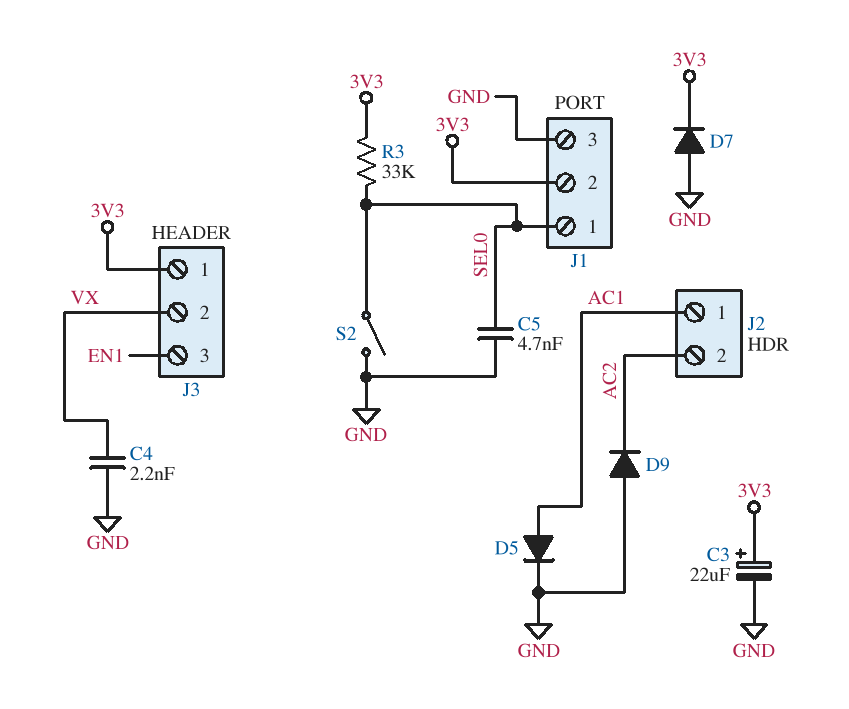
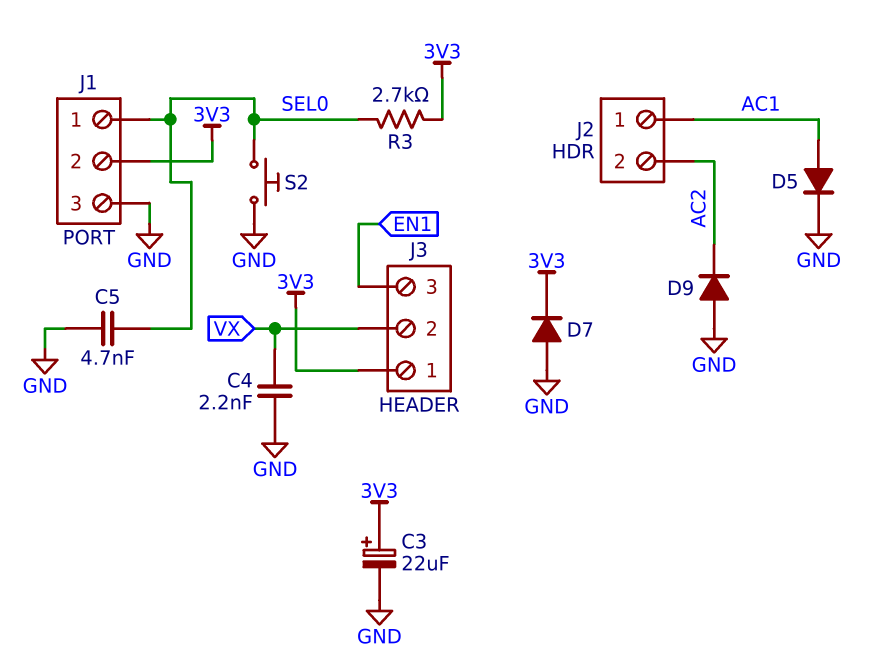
R3: 33k (3V3, SEL0) -> 2.7k (3V3, SEL0)
S2: switch (GND, SEL0) -> button (GND, SEL0)

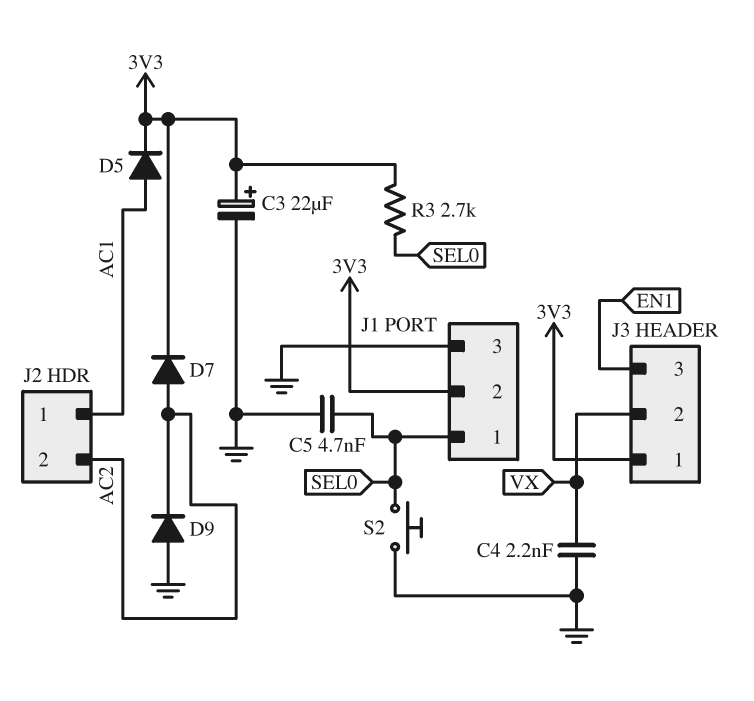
D5: diode (A AC1, K GND) -> diode (A AC1, K 3V3)
D7: diode (A GND, K 3V3) -> diode (A AC2, K 3V3)

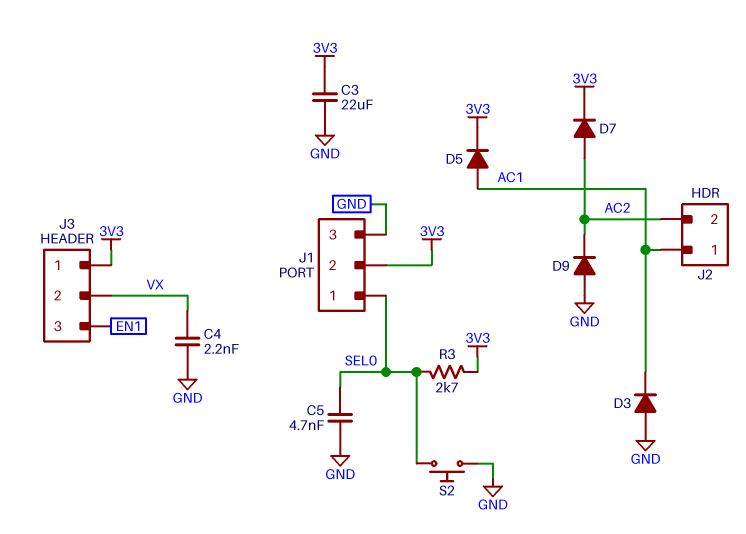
C3: 22uF (plus 3V3, minus GND) -> 22uF (3V3, GND)
D3: none -> diode (A GND, K AC1)

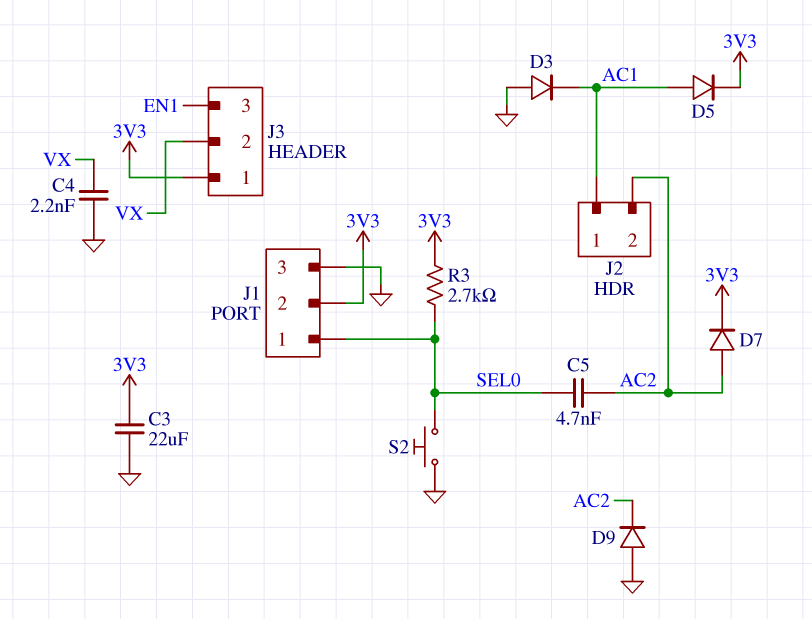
C5: 4.7nF (GND, SEL0) -> 4.7nF (AC2, SEL0)

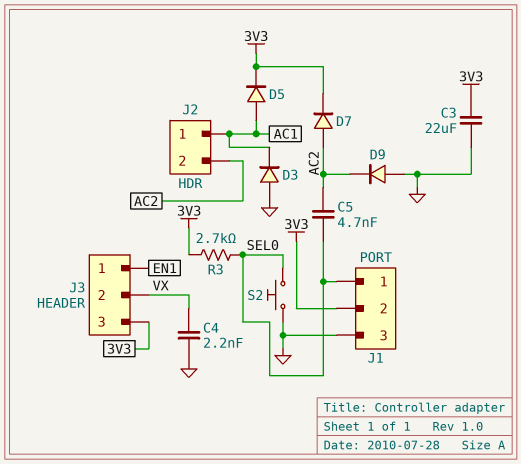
J3 pin 1: 3V3 -> EN1
J3 pin 3: EN1 -> 3V3

